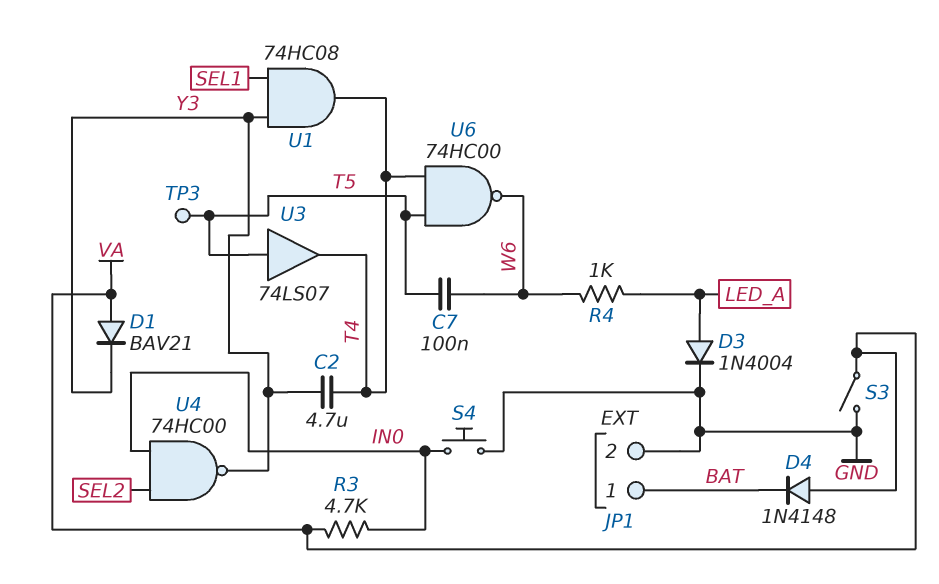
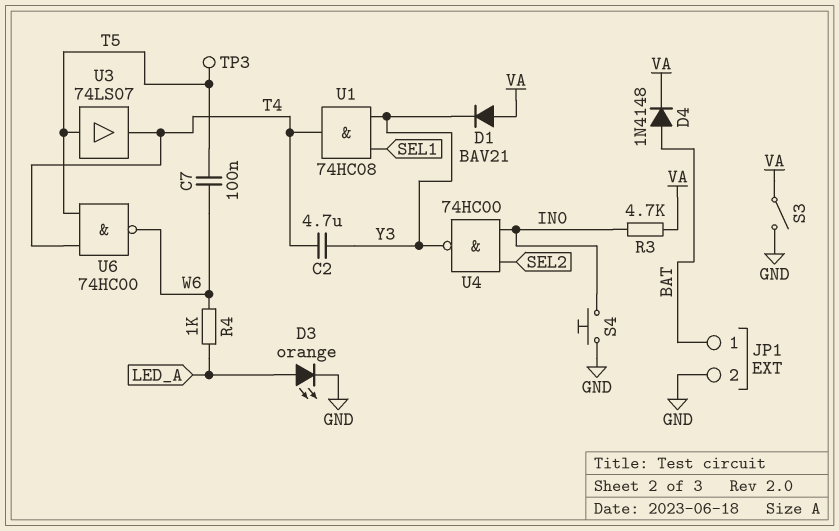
D3: diode 1N4004 (A LED_A, K GND) -> LED orange (A LED_A, K GND)
D4: diode 1N4148 (A VA, K BAT) -> diode 1N4148 (A BAT, K VA)

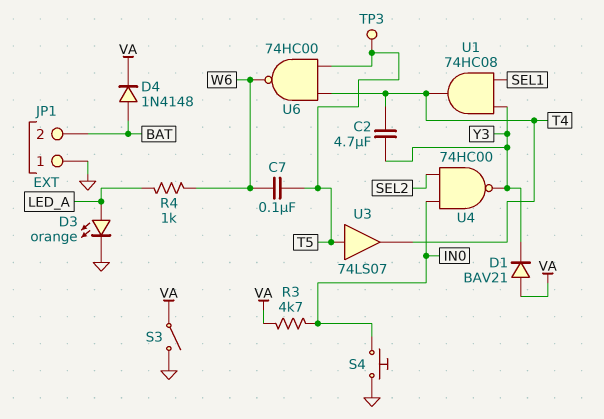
JP1 pin 1: BAT -> GND
JP1 pin 2: GND -> BAT

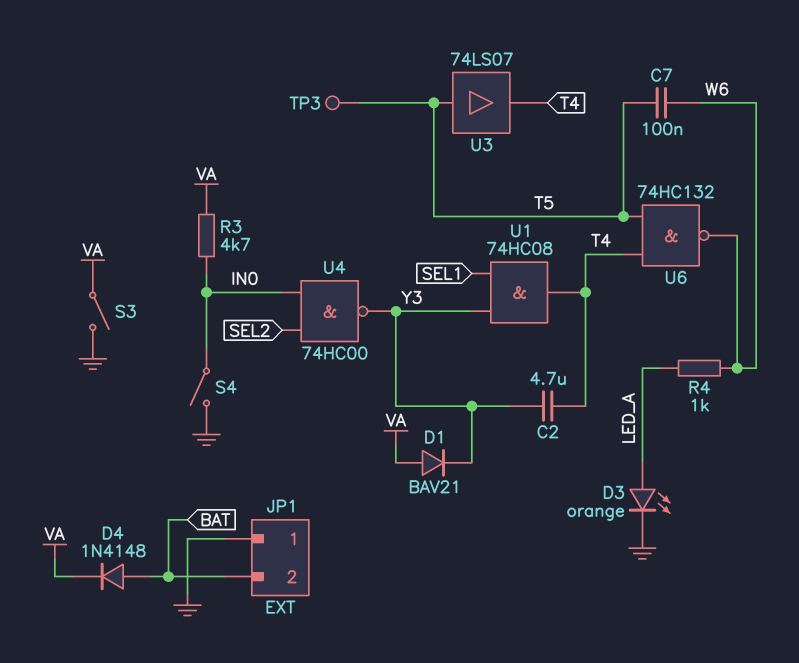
S4: button (GND, IN0) -> switch (GND, IN0)
U6: NAND 74HC00 (in T4, in T5, out W6) -> NAND 74HC132 (in T4, in T5, out W6)

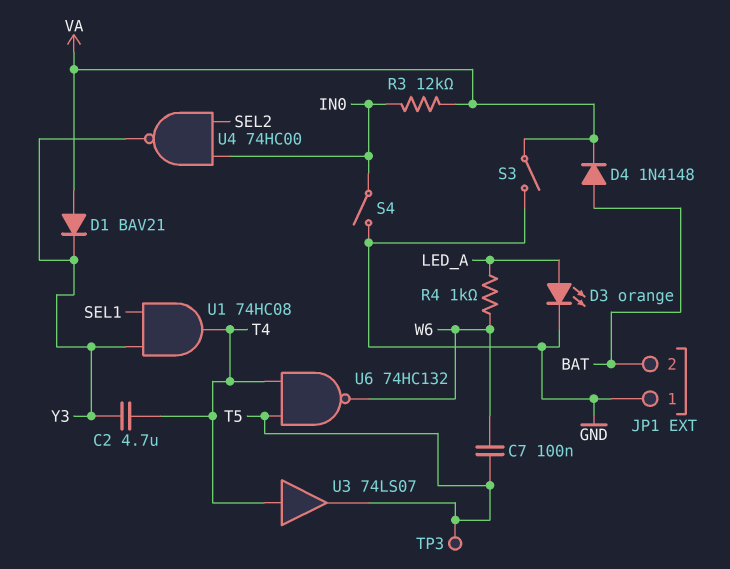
R3: 4.7k (IN0, VA) -> 12k (IN0, VA)
U3: buffer 74LS07 (in T5, out T4) -> buffer 74LS07 (in T4, out T5)

